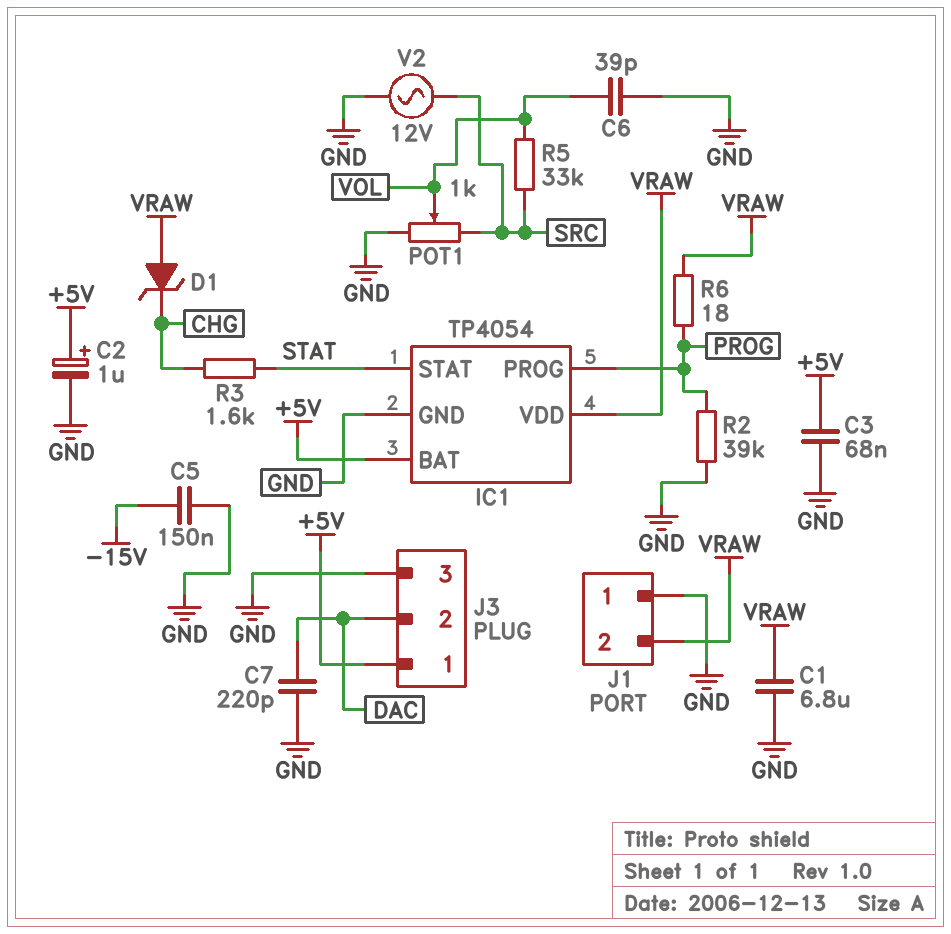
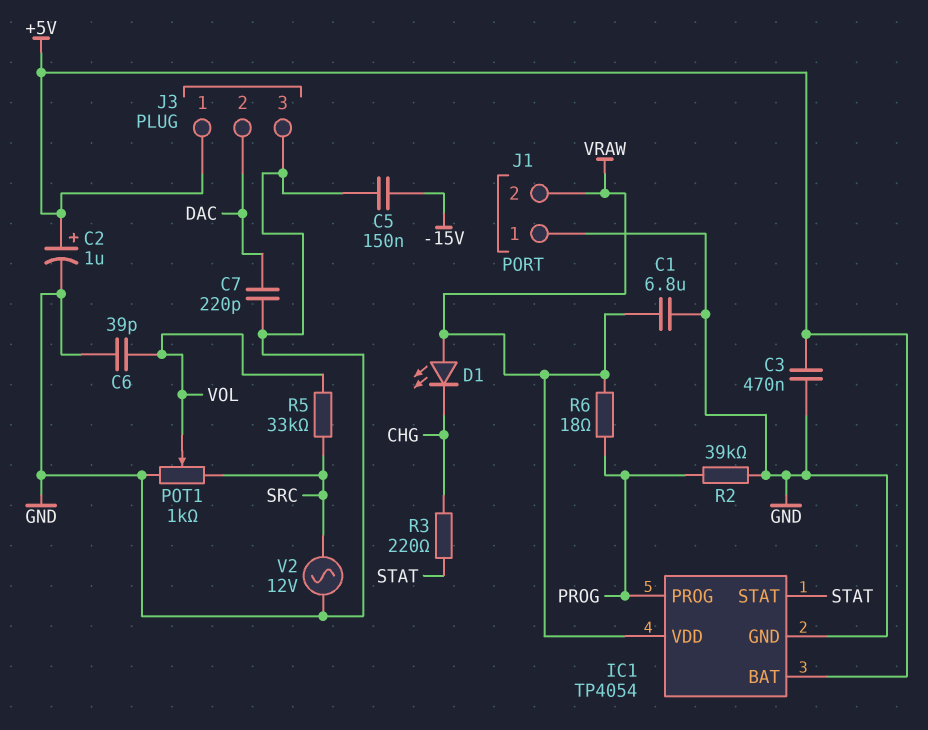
C3: 68nF (+5V, GND) -> 470nF (+5V, GND)
D1: zener (A VRAW, K CHG) -> LED (A VRAW, K CHG)
R3: 1.6k (CHG, STAT) -> 220 (CHG, STAT)

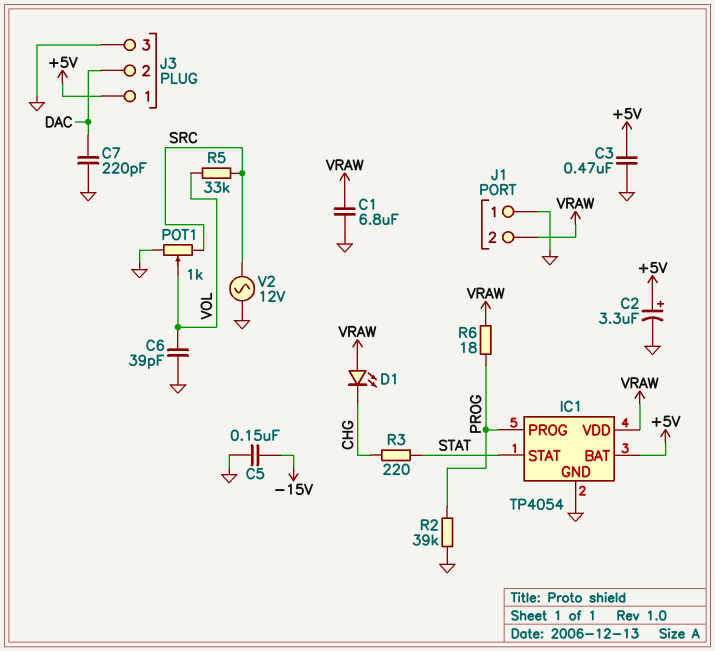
C2: 1uF (plus +5V, minus GND) -> 3.3uF (plus +5V, minus GND)

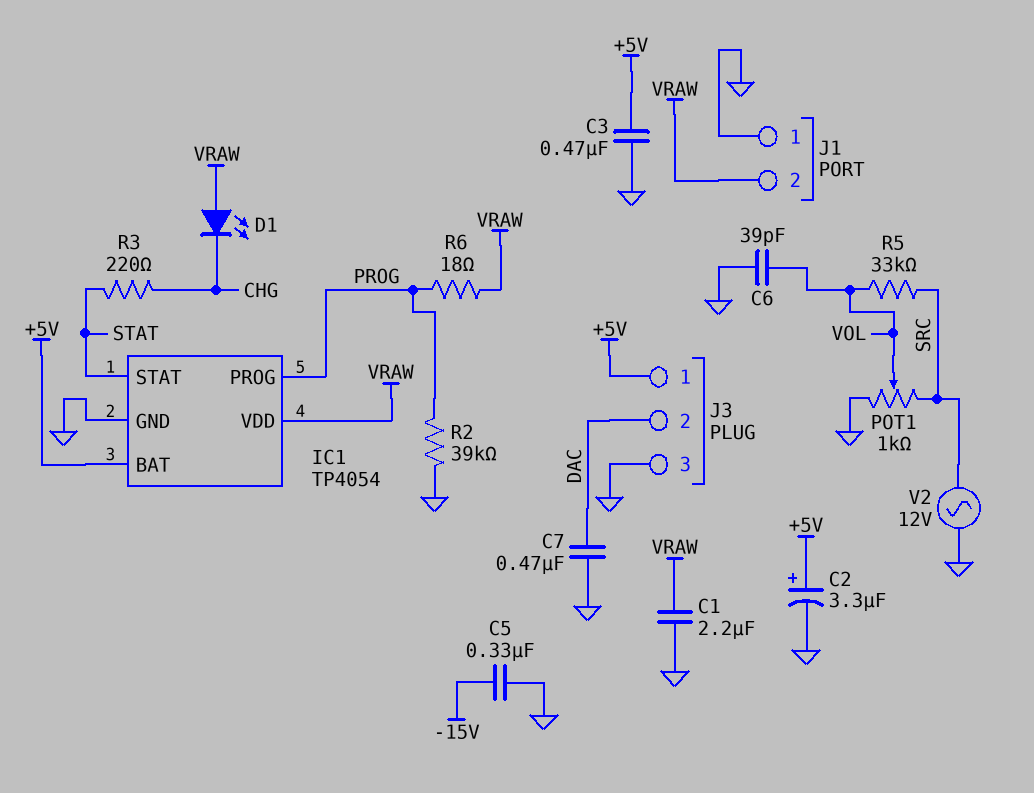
C1: 6.8uF (GND, VRAW) -> 2.2uF (GND, VRAW)
C5: 150nF (-15V, GND) -> 330nF (-15V, GND)
C7: 220pF (DAC, GND) -> 470nF (DAC, GND)

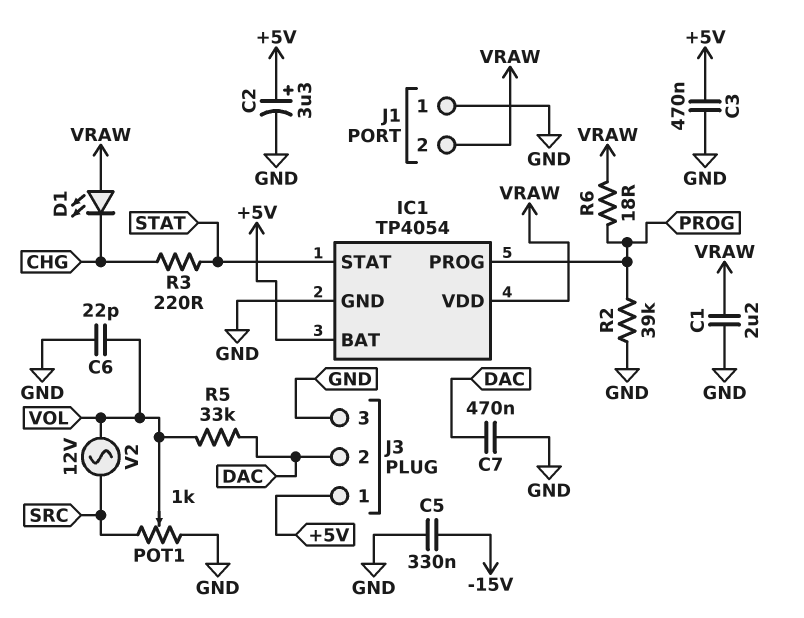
C6: 39pF (GND, VOL) -> 22pF (GND, VOL)
R5: 33k (SRC, VOL) -> 33k (DAC, VOL)
V2: AC 12V (GND, SRC) -> AC 12V (SRC, VOL)

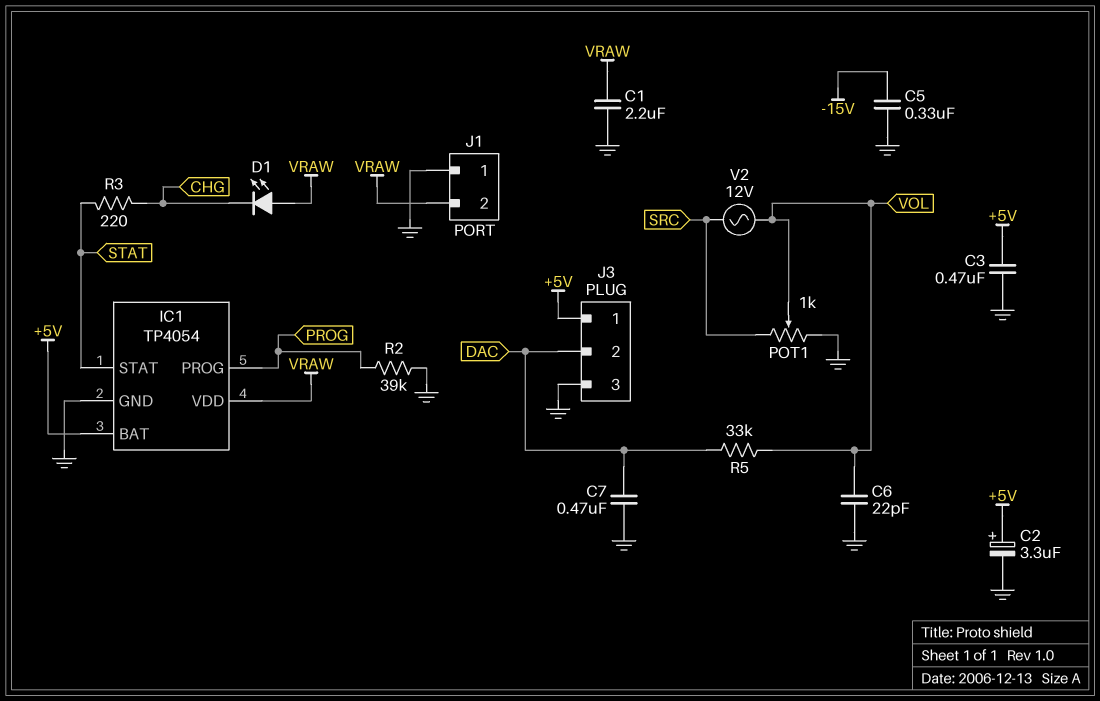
R6: 18 (PROG, VRAW) -> none

